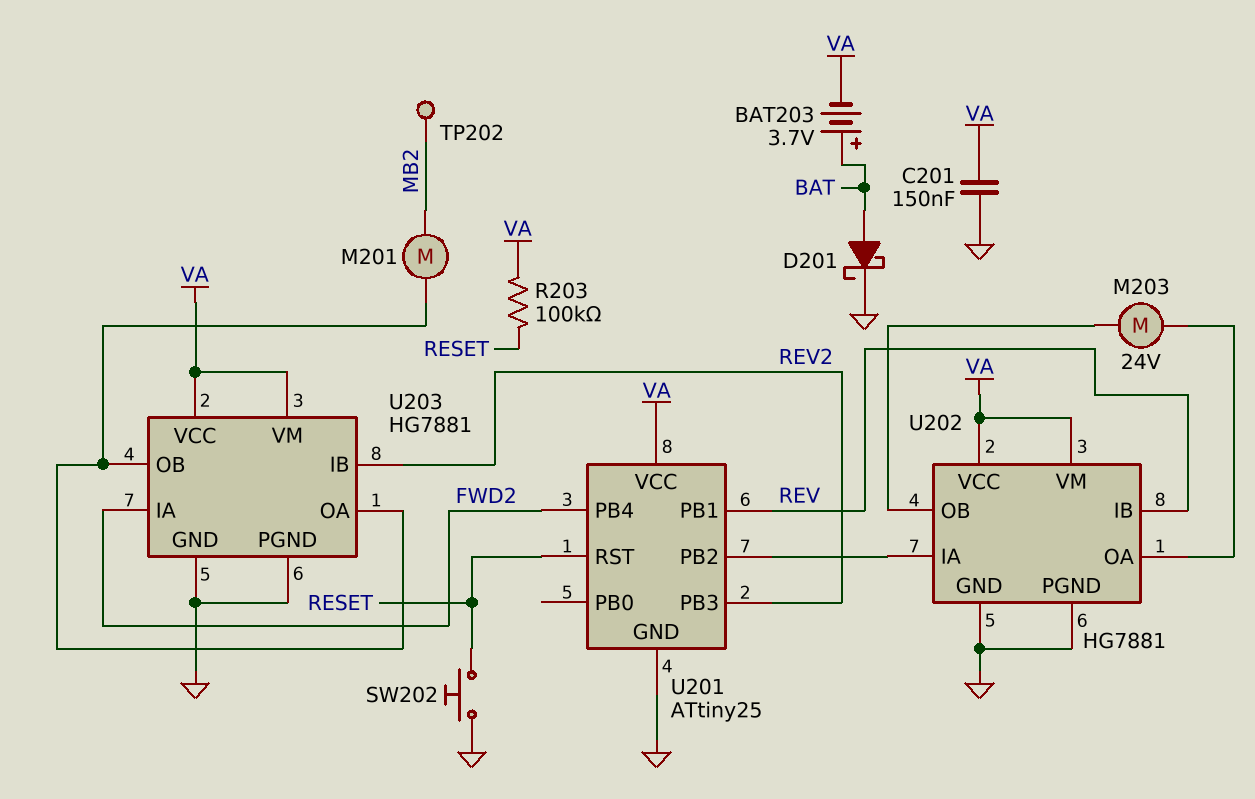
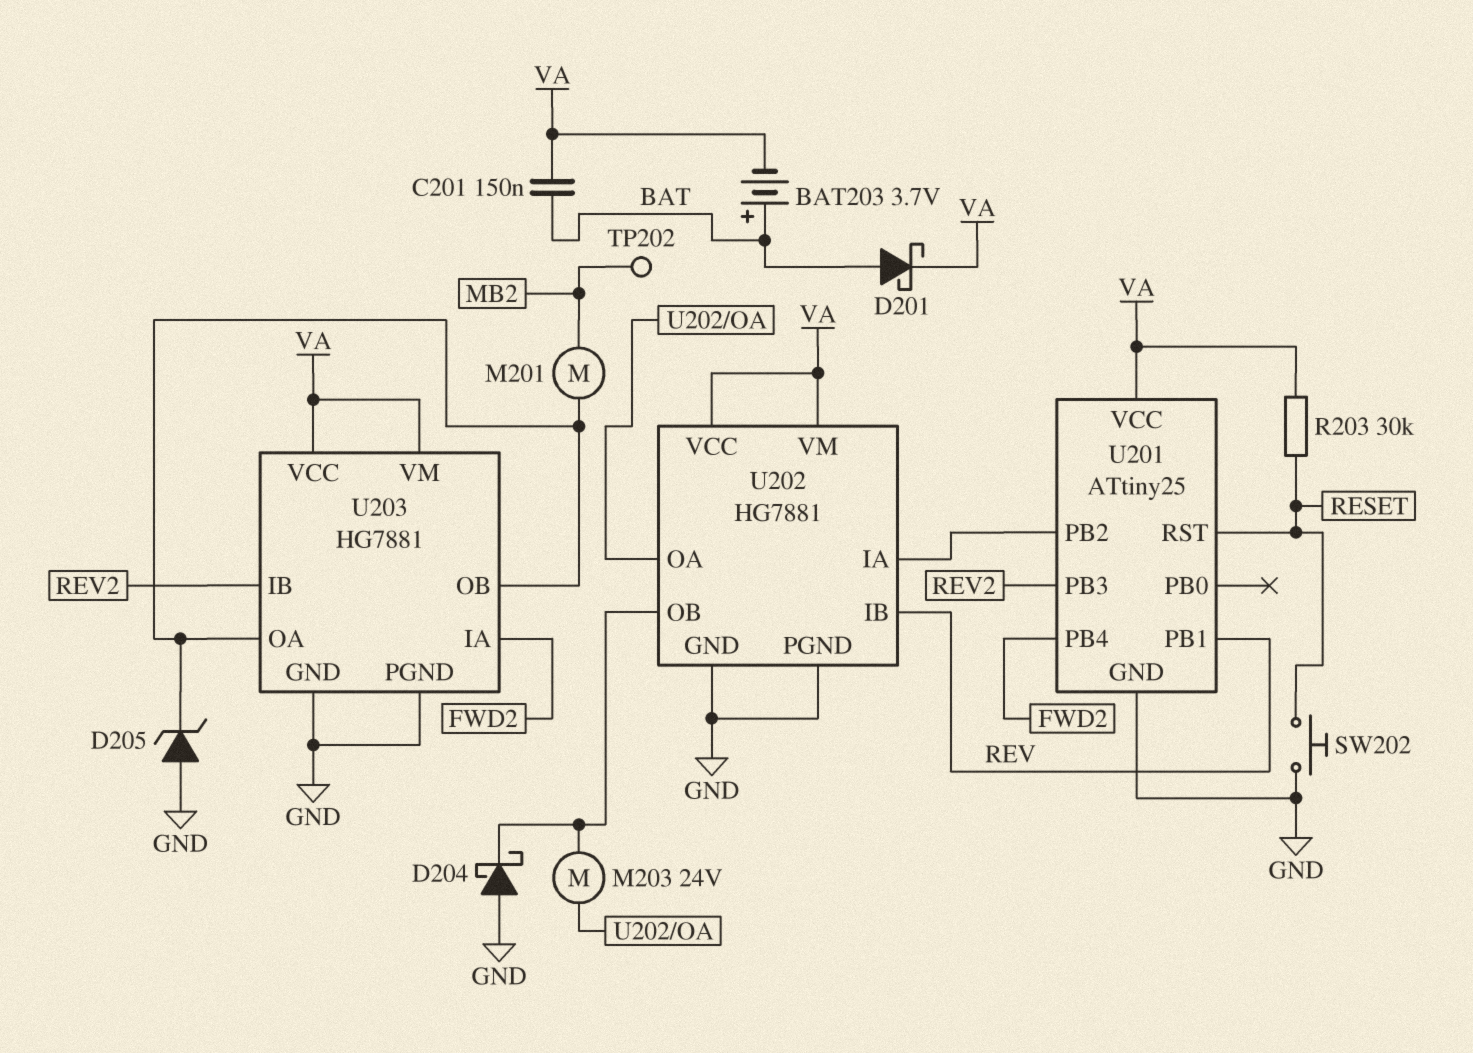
C201: 150nF (GND, VA) -> 150nF (BAT, VA)
D201: schottky (A BAT, K GND) -> schottky (A BAT, K VA)
D204: none -> schottky (A GND, K U202/OB)
D205: none -> zener (A GND, K U203/OA)
R203: 100k (RESET, VA) -> 30k (RESET, VA)

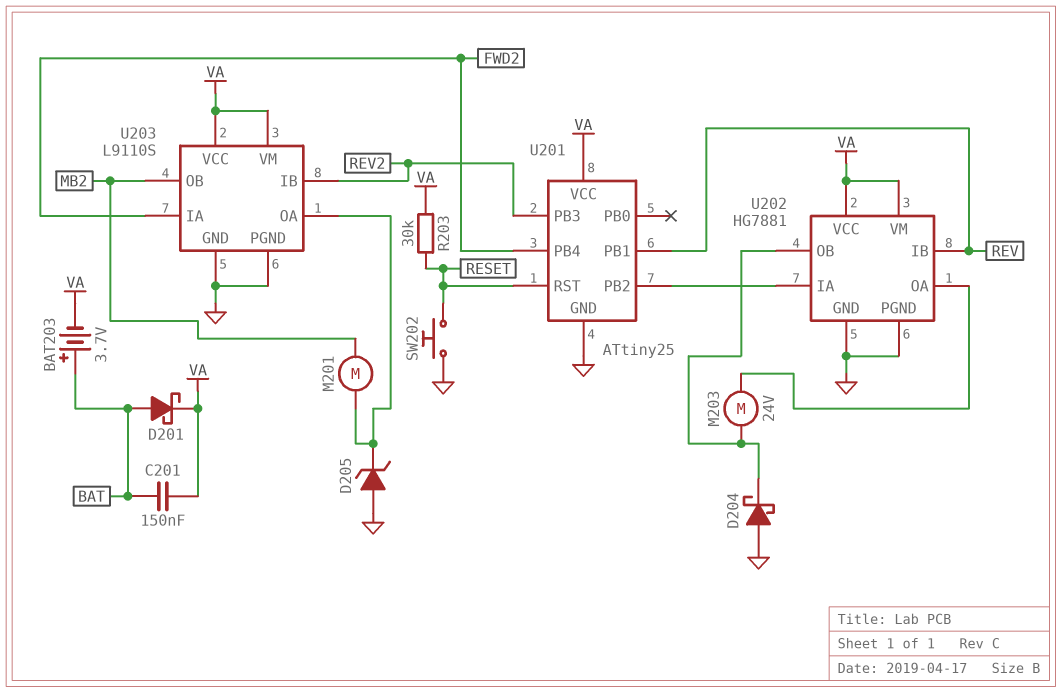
TP202: test point (MB2) -> none
U203: HG7881 -> L9110S
U203 pin OB: U203/OA -> MB2

